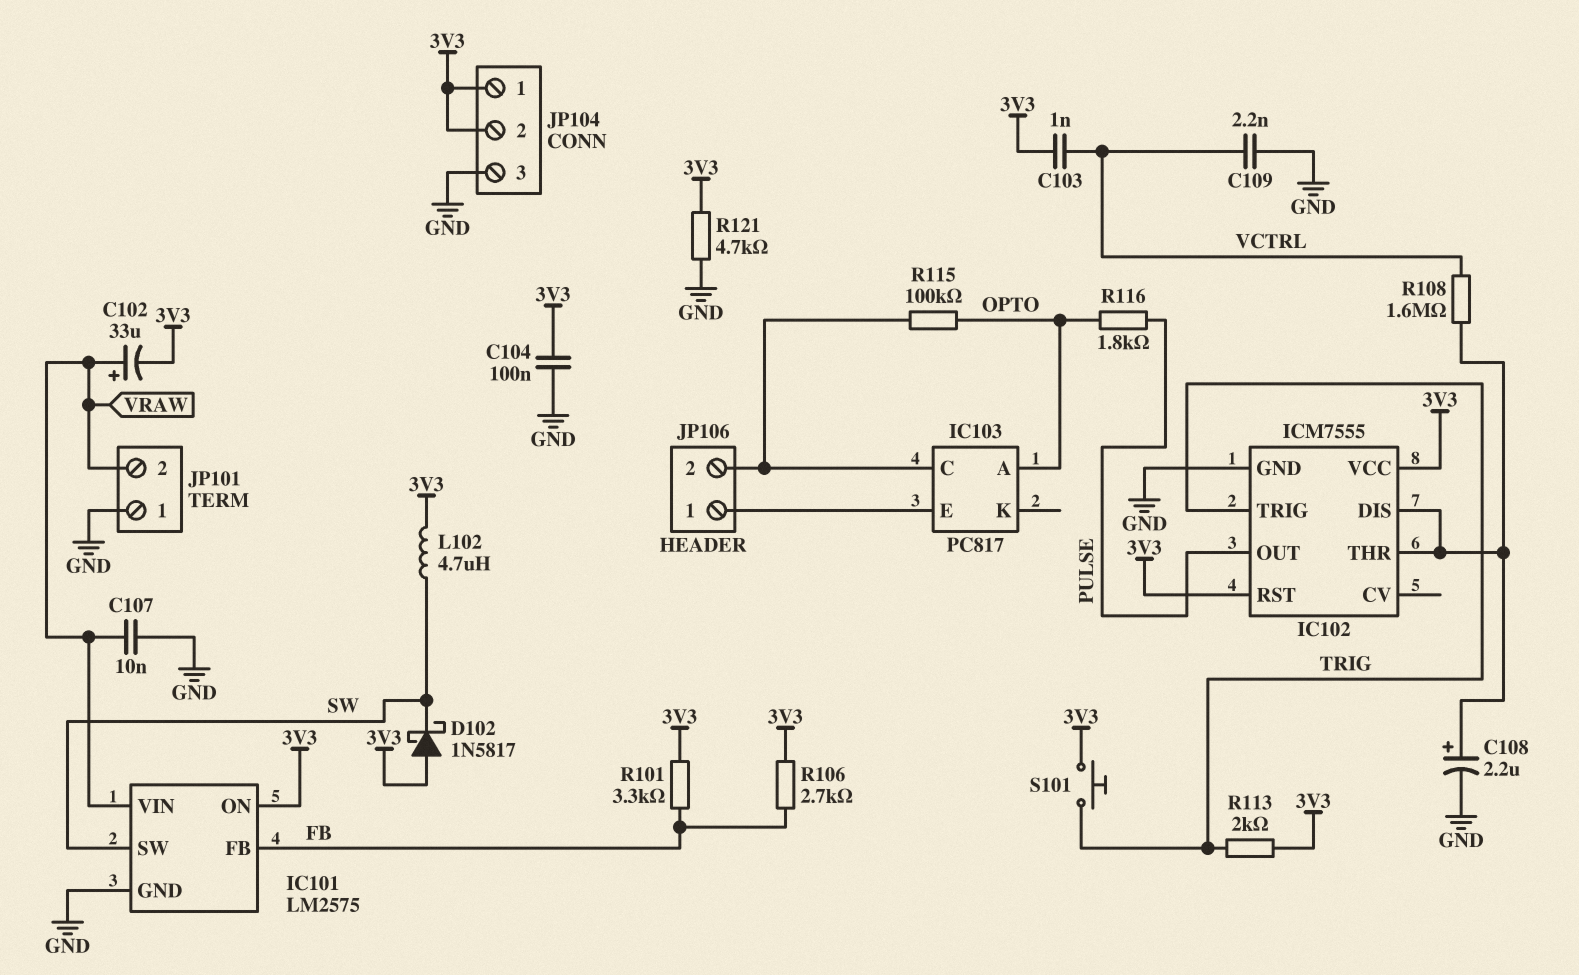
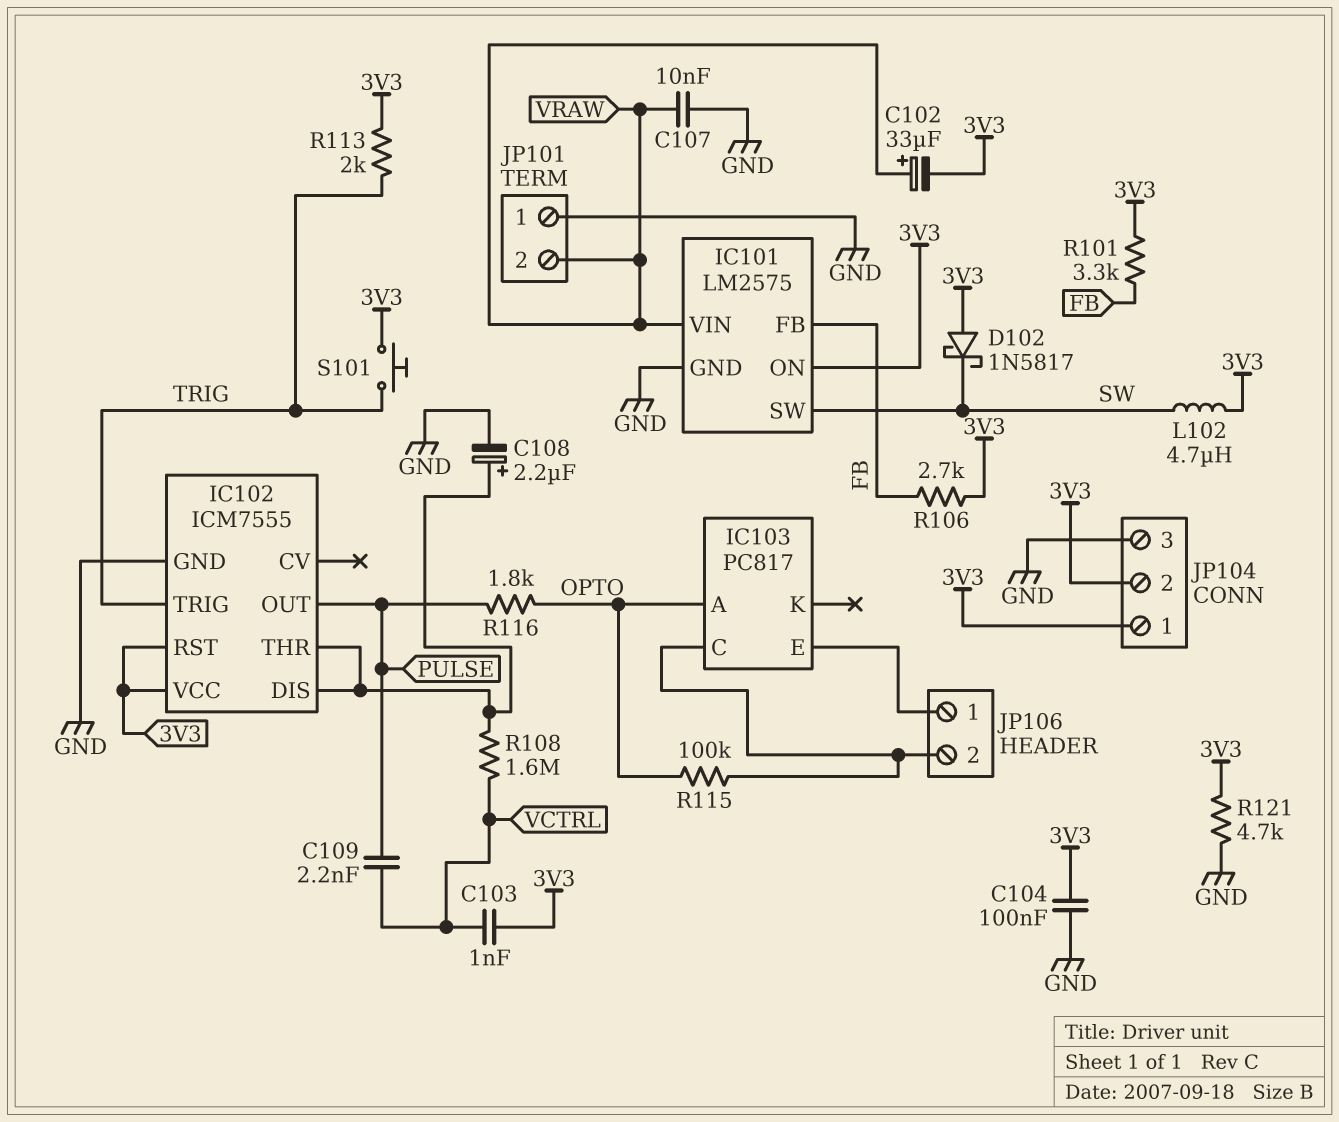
C109: 2.2nF (GND, VCTRL) -> 2.2nF (PULSE, VCTRL)

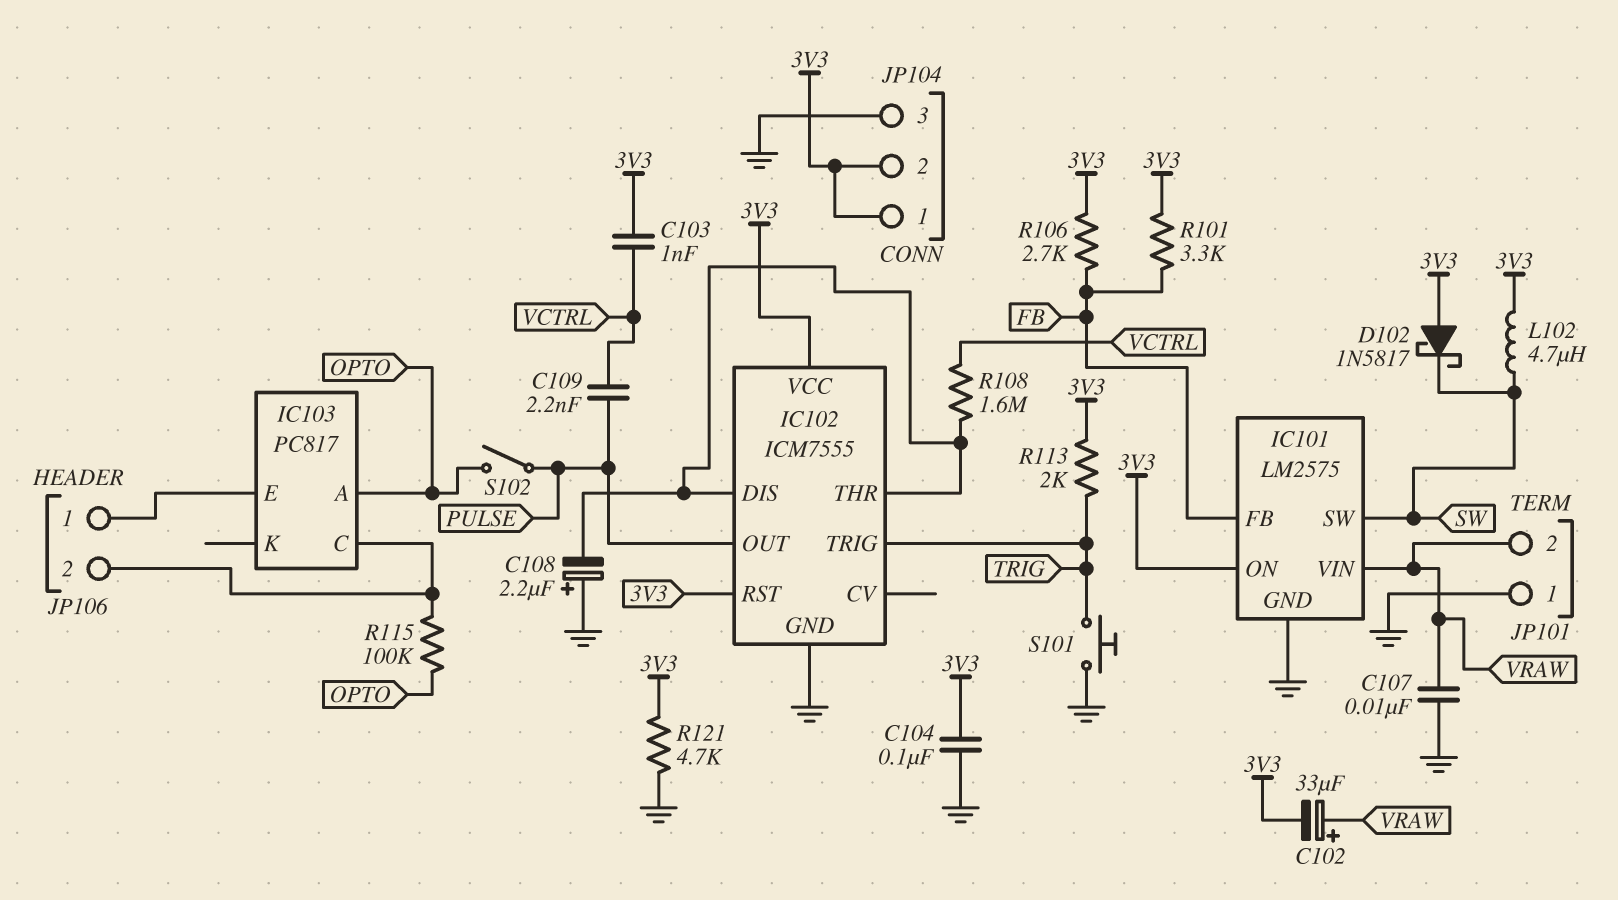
C108: 2.2uF (plus IC102/DIS, minus GND) -> 2.2uF (plus GND, minus IC102/DIS)
R116: 1.8k (OPTO, PULSE) -> none
S101: button (3V3, TRIG) -> button (GND, TRIG)
S102: none -> switch (OPTO, PULSE)

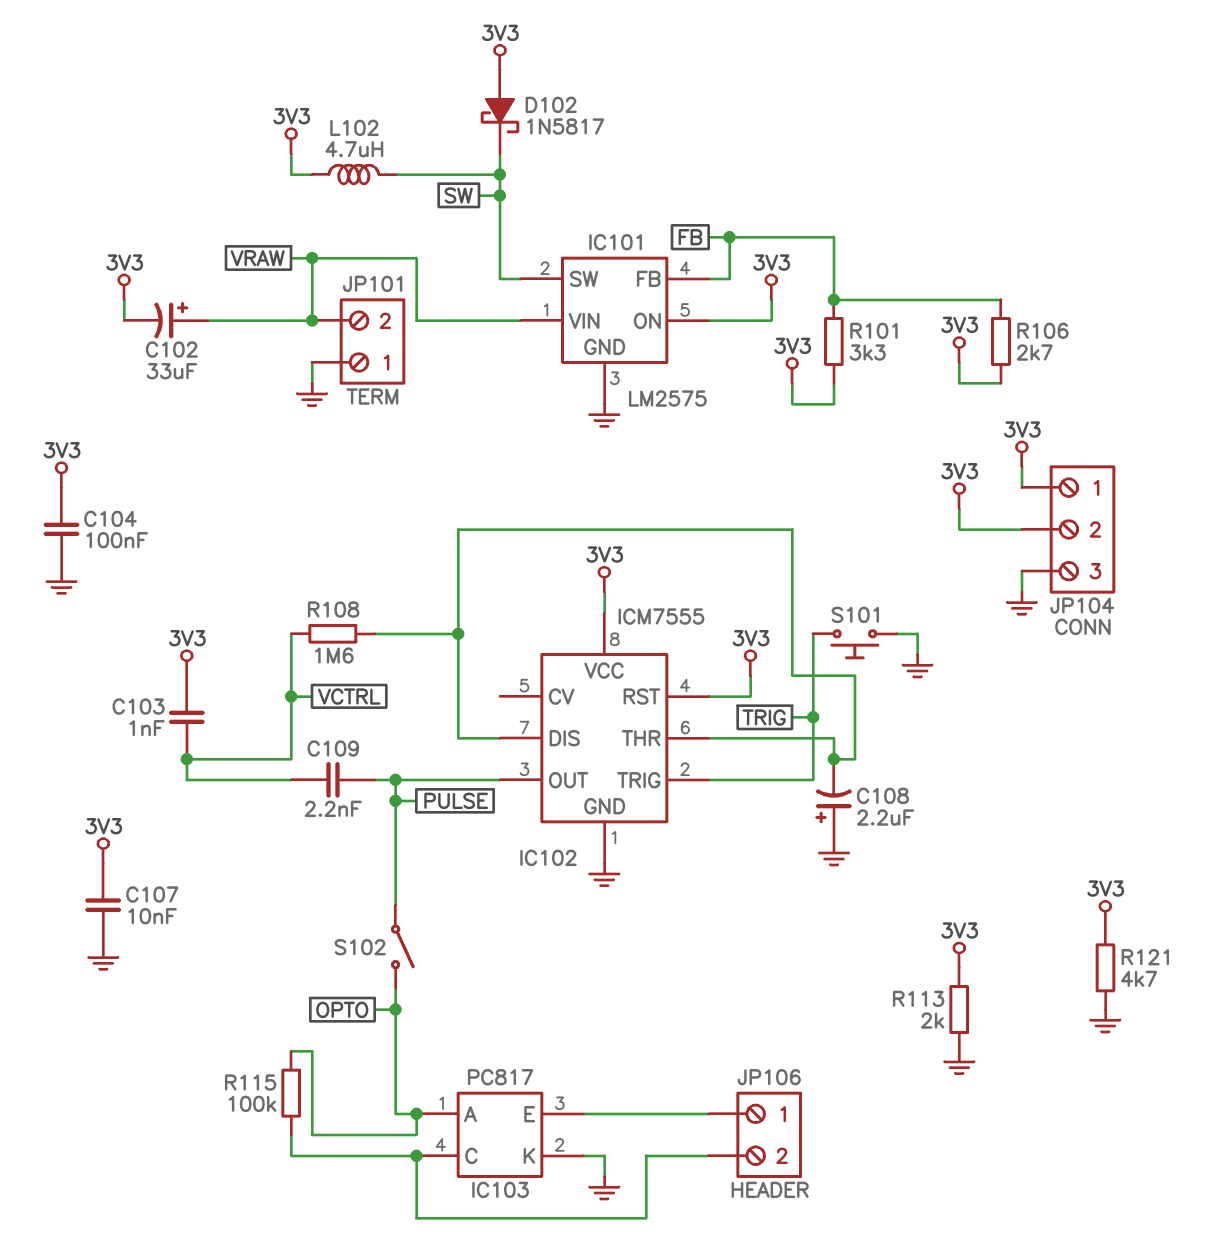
C107: 10nF (GND, VRAW) -> 10nF (3V3, GND)
IC103 pin K: none -> GND
R113: 2k (3V3, TRIG) -> 2k (3V3, GND)

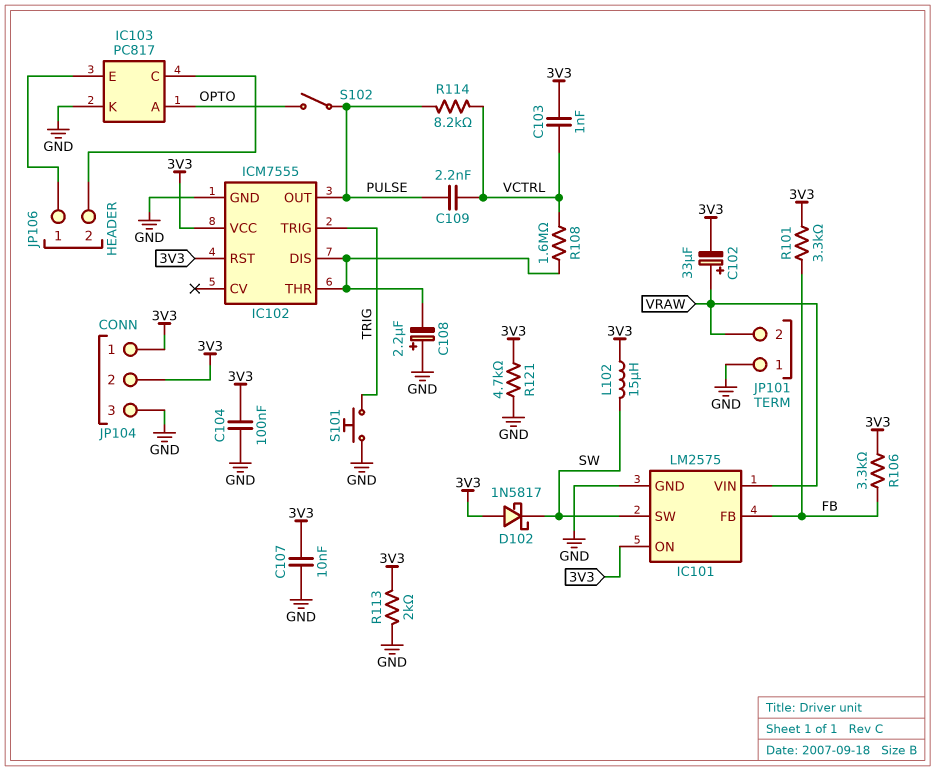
L102: 4.7uH (3V3, SW) -> 15uH (3V3, SW)
R106: 2.7k (3V3, FB) -> 3.3k (3V3, FB)
R114: none -> 8.2k (PULSE, VCTRL)
R115: 100k (IC103/C, OPTO) -> none

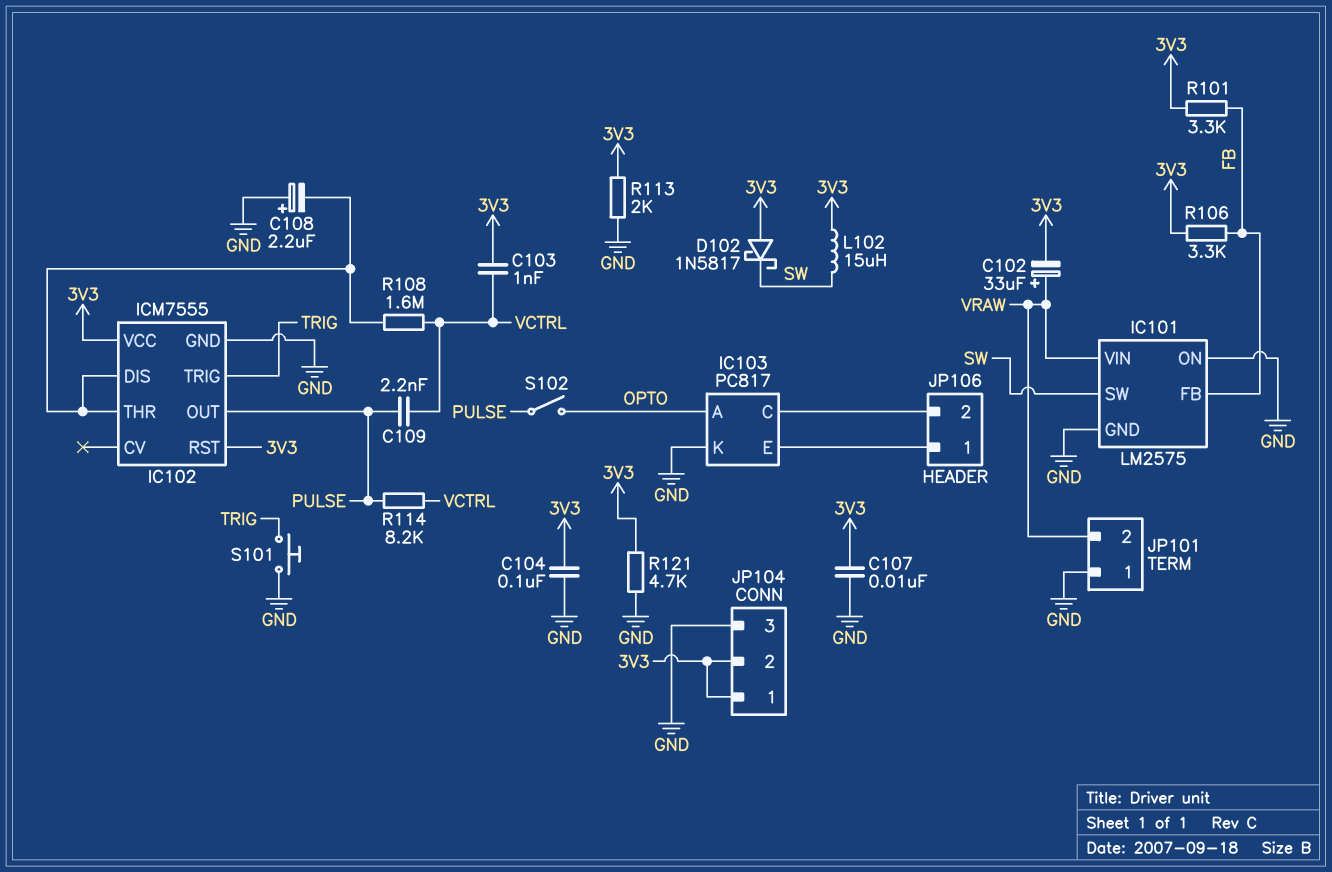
IC101 pin ON: 3V3 -> GND

